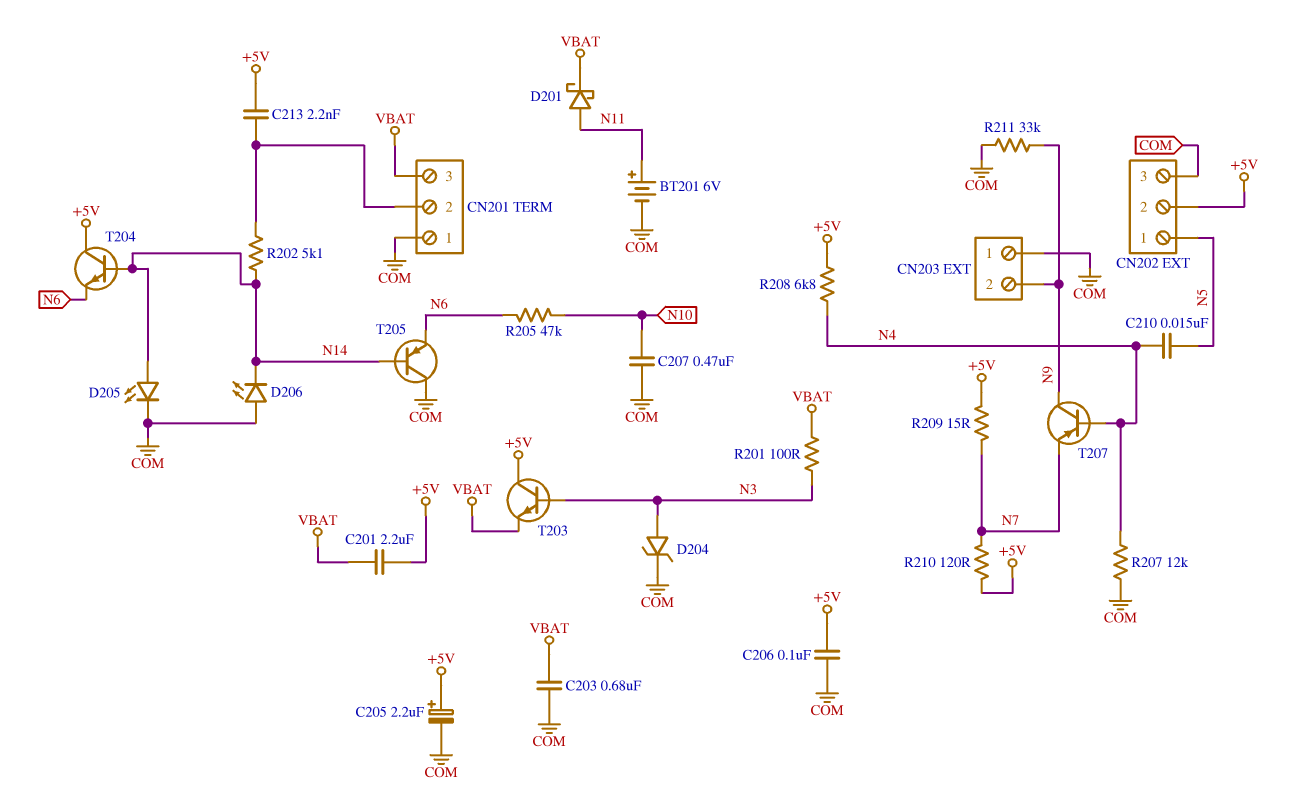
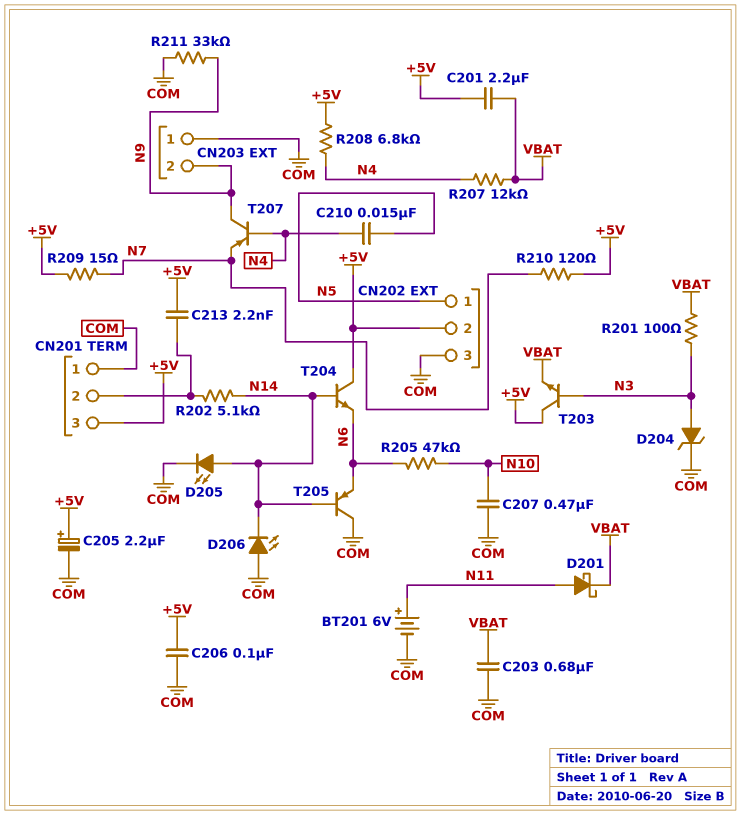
CN201 pin 3: VBAT -> +5V
R207: 12k (COM, N4) -> 12k (N4, VBAT)

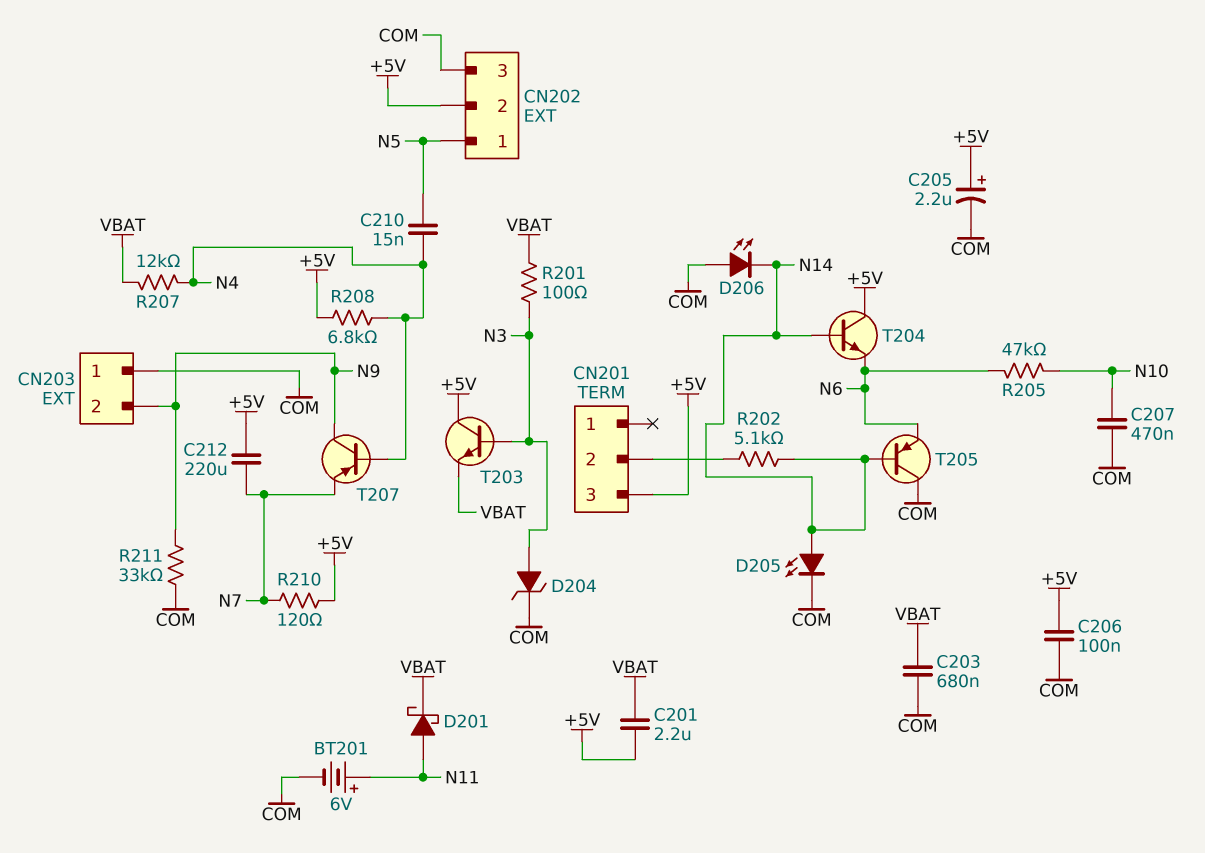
C212: none -> 220uF (+5V, N7)
C213: 2.2nF (+5V, CN201/2) -> none
CN201 pin 1: COM -> none
R209: 15 (+5V, N7) -> none

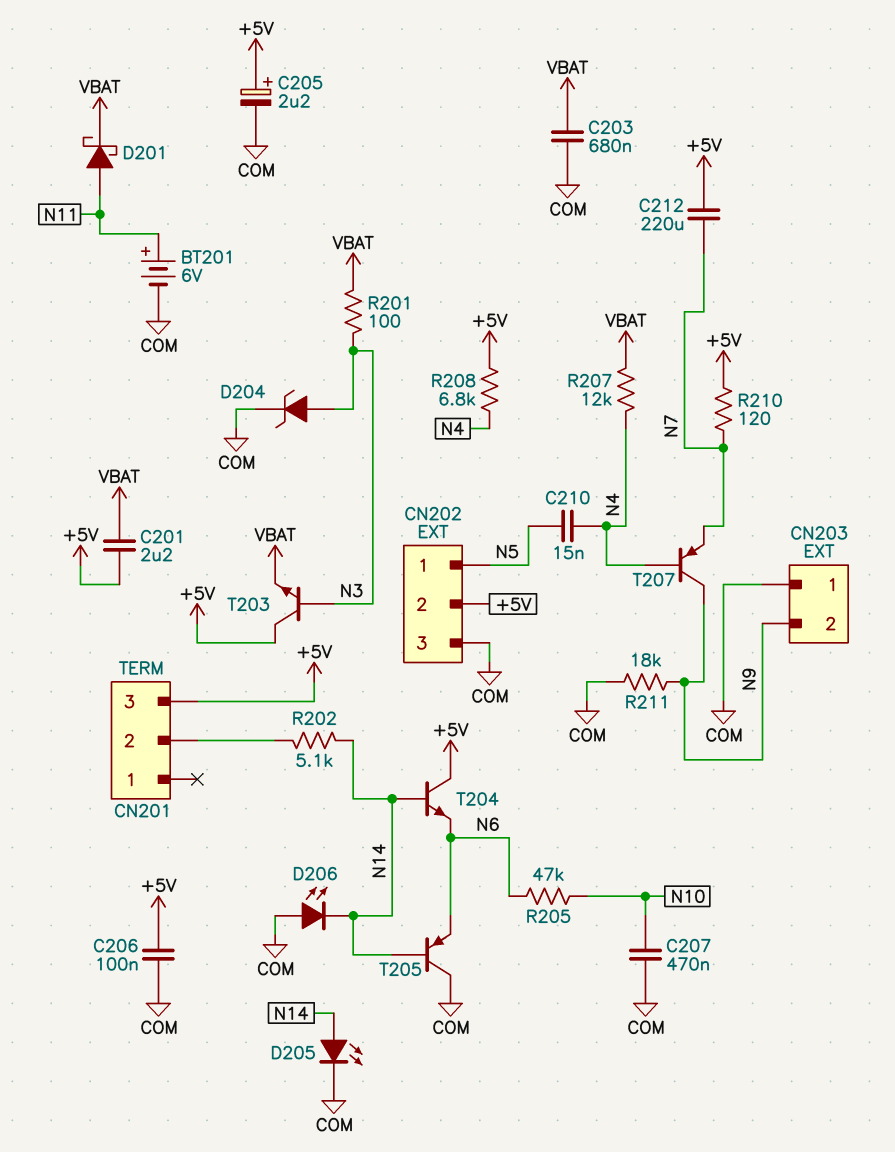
R211: 33k (COM, N9) -> 18k (COM, N9)

